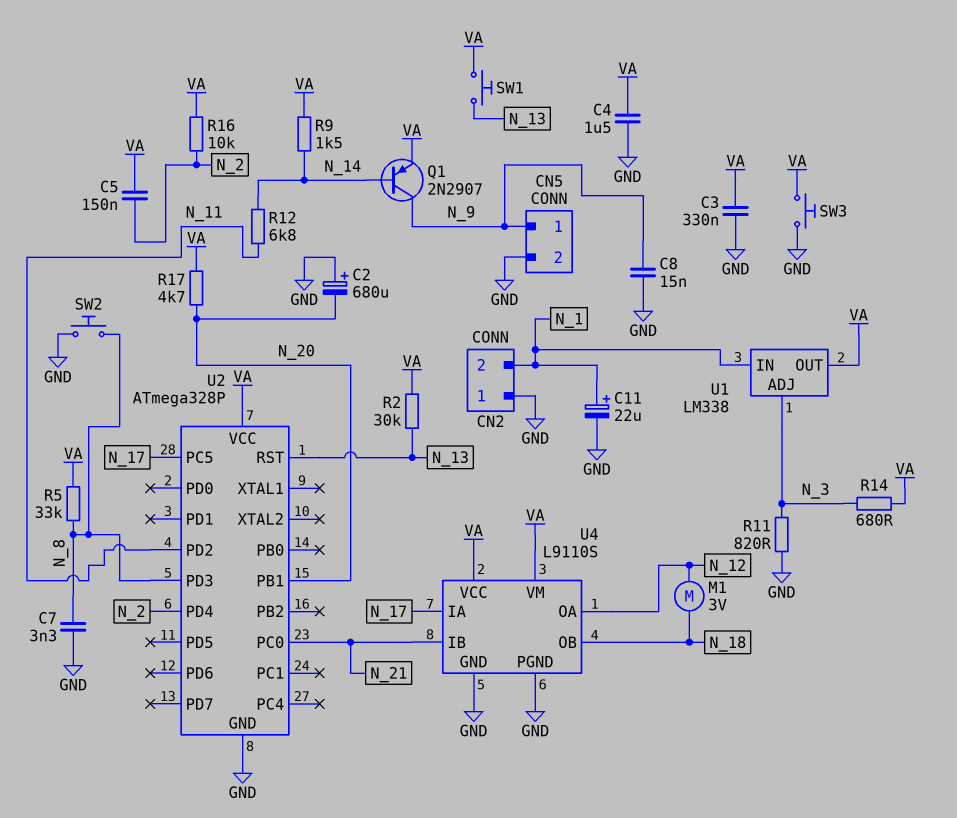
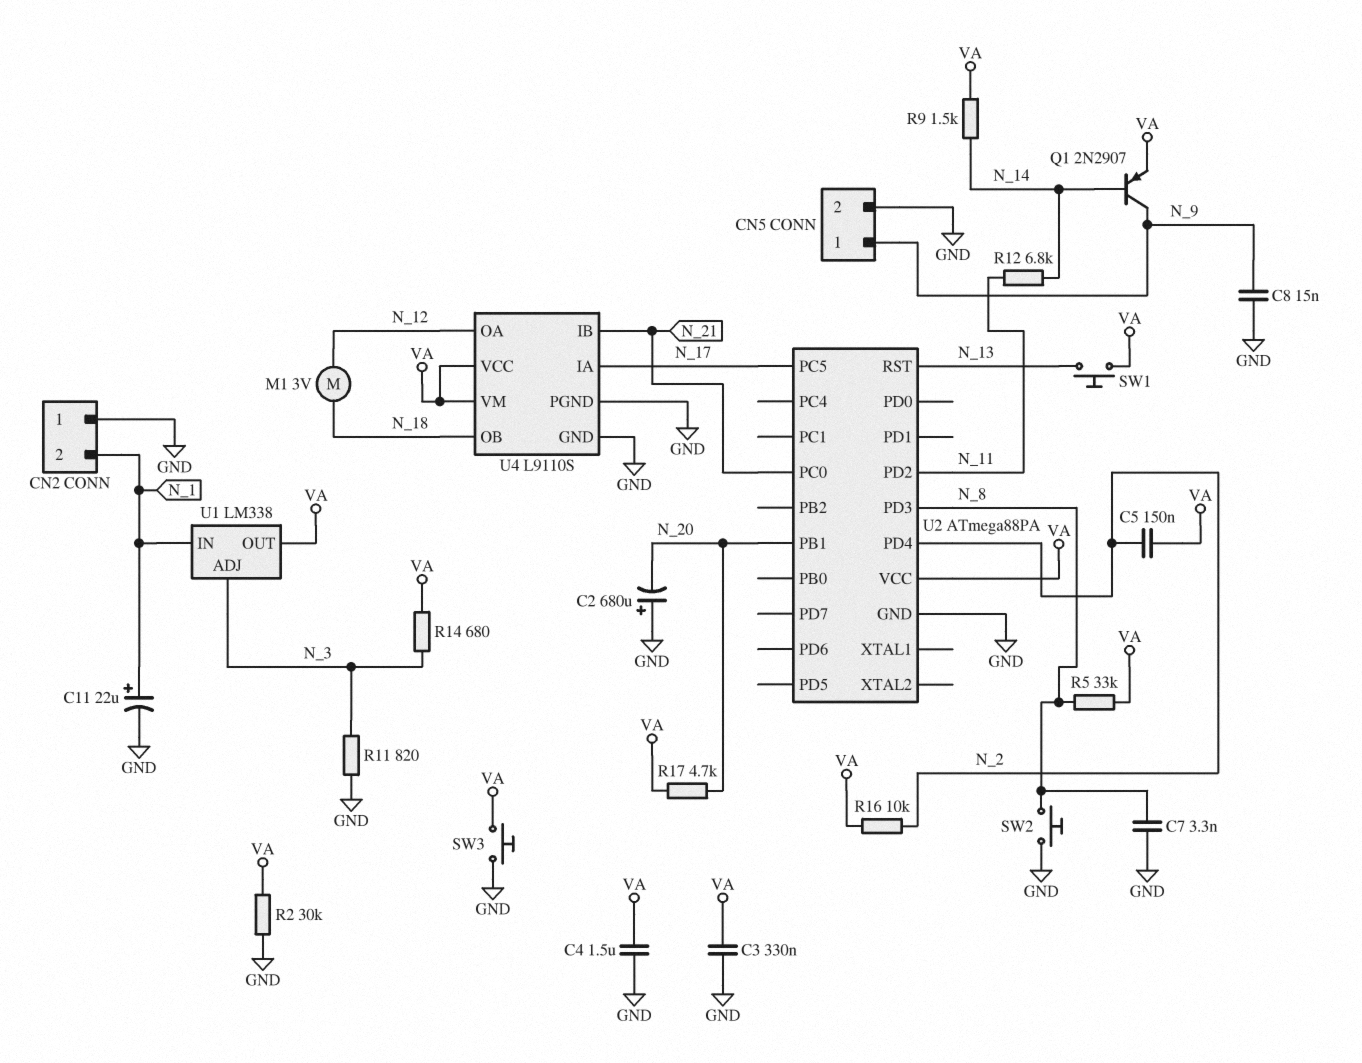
R2: 30k (N_13, VA) -> 30k (GND, VA)
U2: ATmega328P -> ATmega88PA

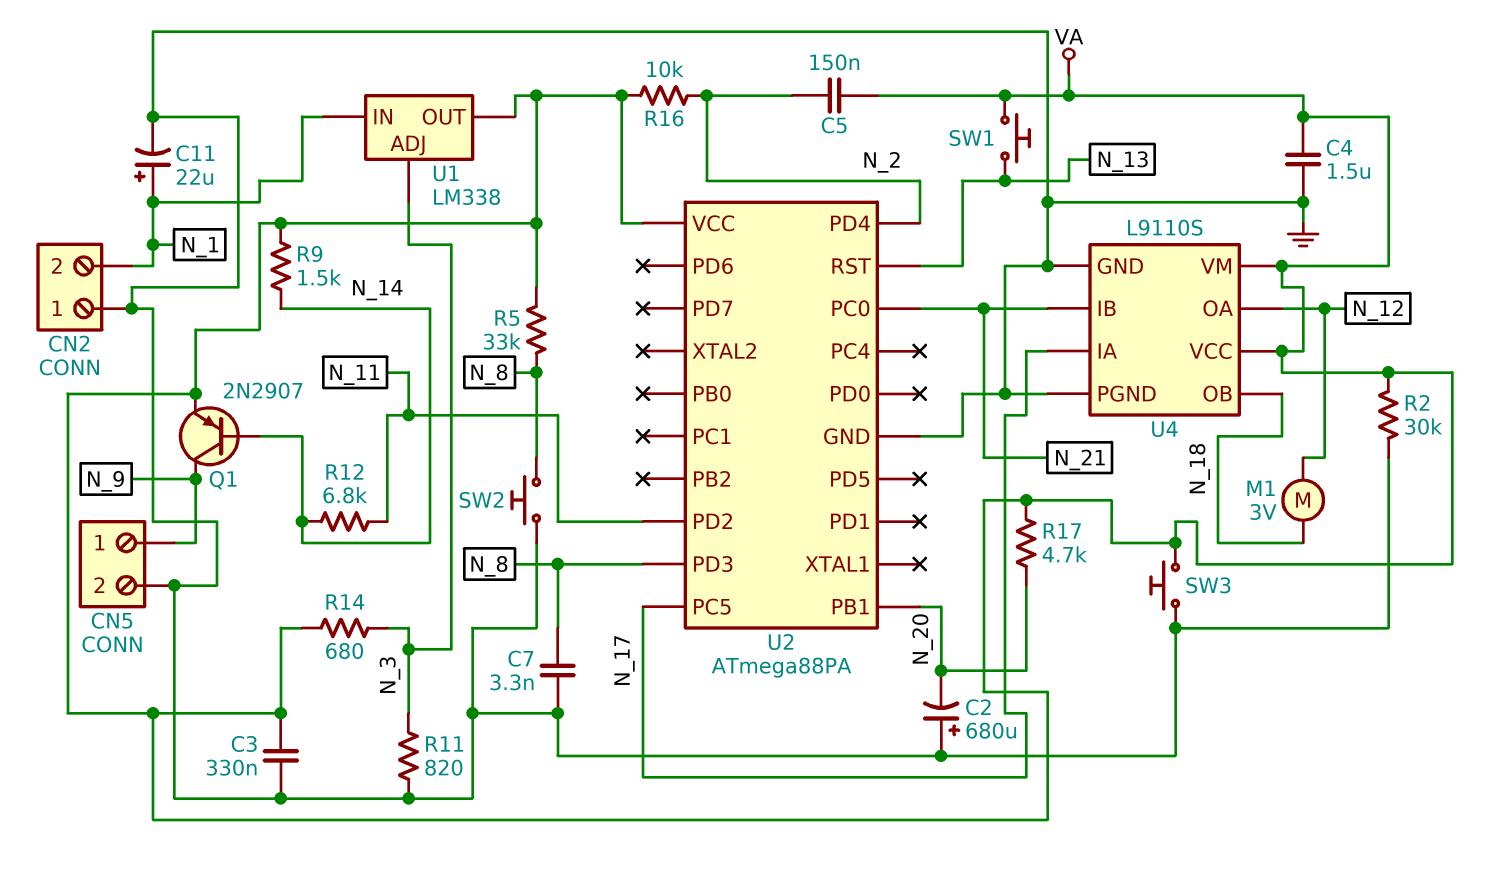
C8: 15nF (GND, N_9) -> none

